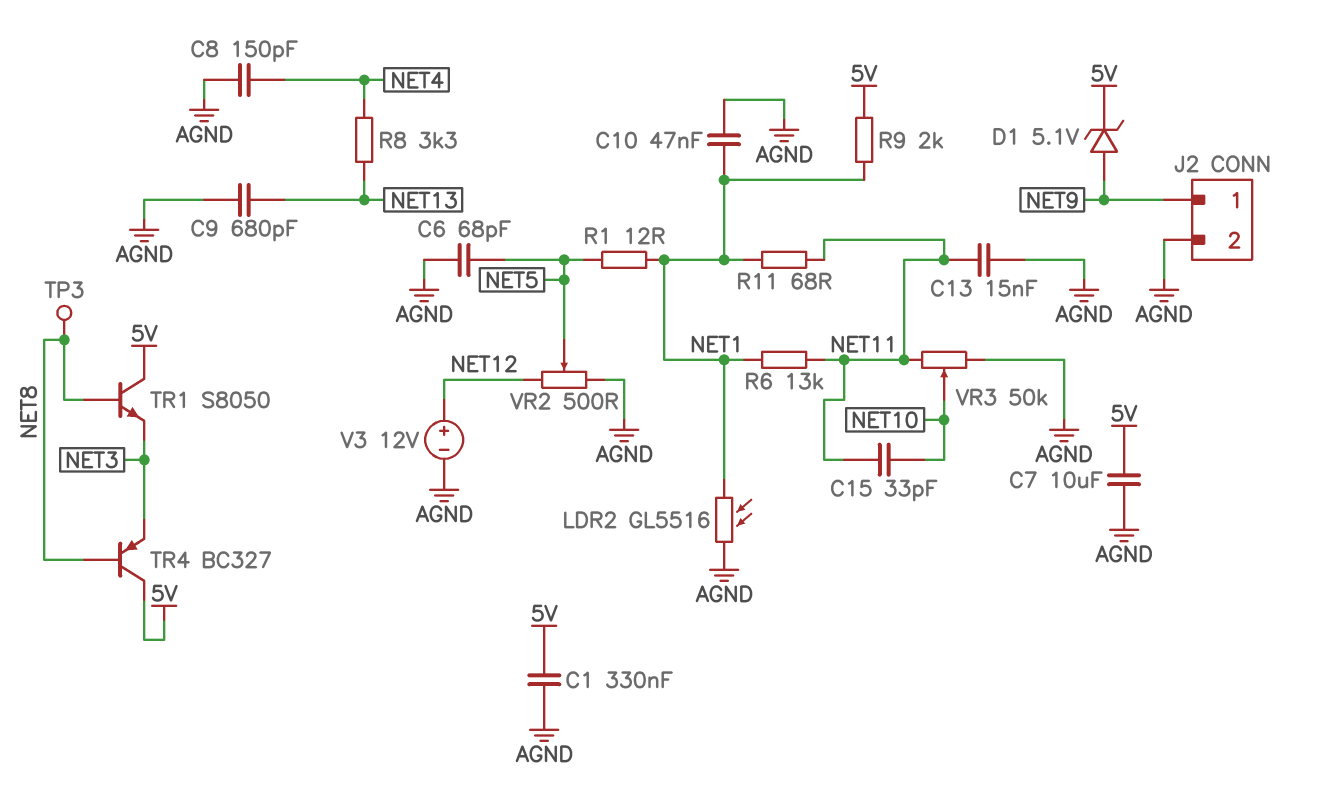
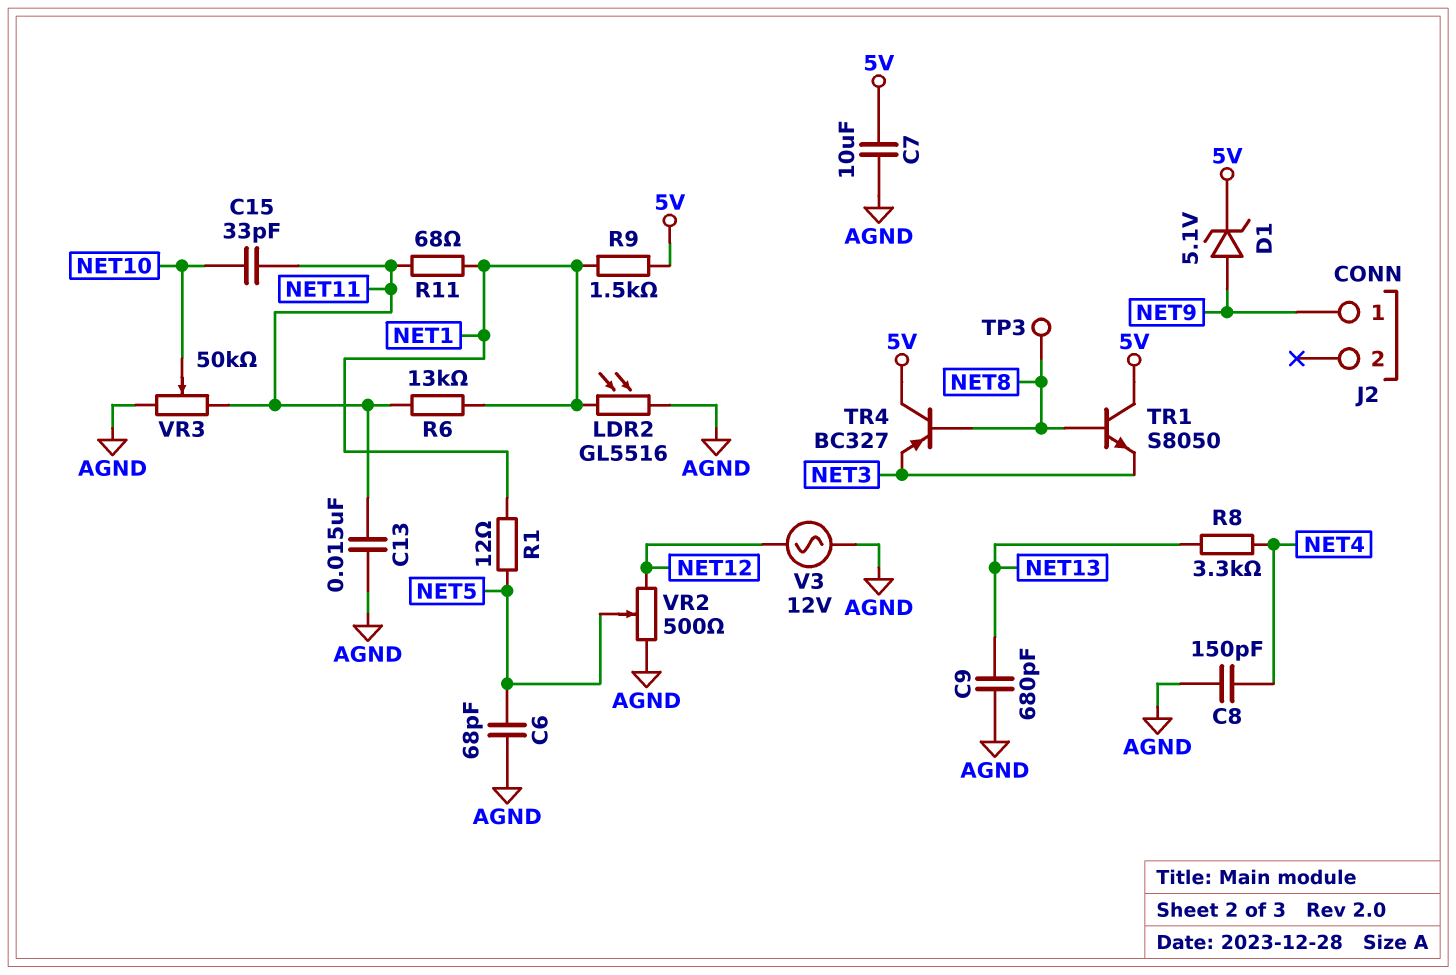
C1: 330nF (5V, AGND) -> none
C10: 47nF (AGND, NET1) -> none
J2 pin 2: AGND -> none
R9: 2k (5V, NET1) -> 1.5k (5V, NET1)
V3: 12V (plus NET12, minus AGND) -> AC 12V (AGND, NET12)

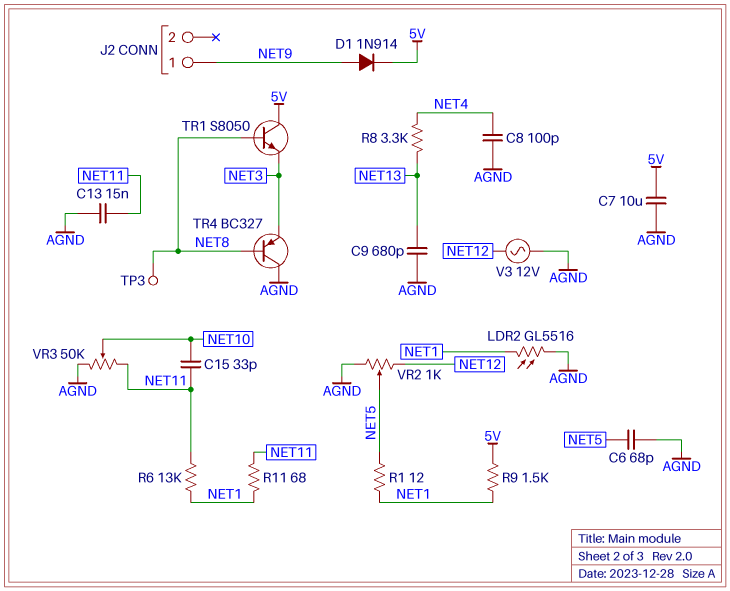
C8: 150pF (AGND, NET4) -> 100pF (AGND, NET4)
D1: zener 5.1V (A NET9, K 5V) -> diode 1N914 (A NET9, K 5V)
TR4: PNP BC327 (B NET8, C 5V, E NET3) -> PNP BC327 (B NET8, C AGND, E NET3)
VR2: 500 (AGND, NET12, wiper NET5) -> 1k (AGND, NET12, wiper NET5)

